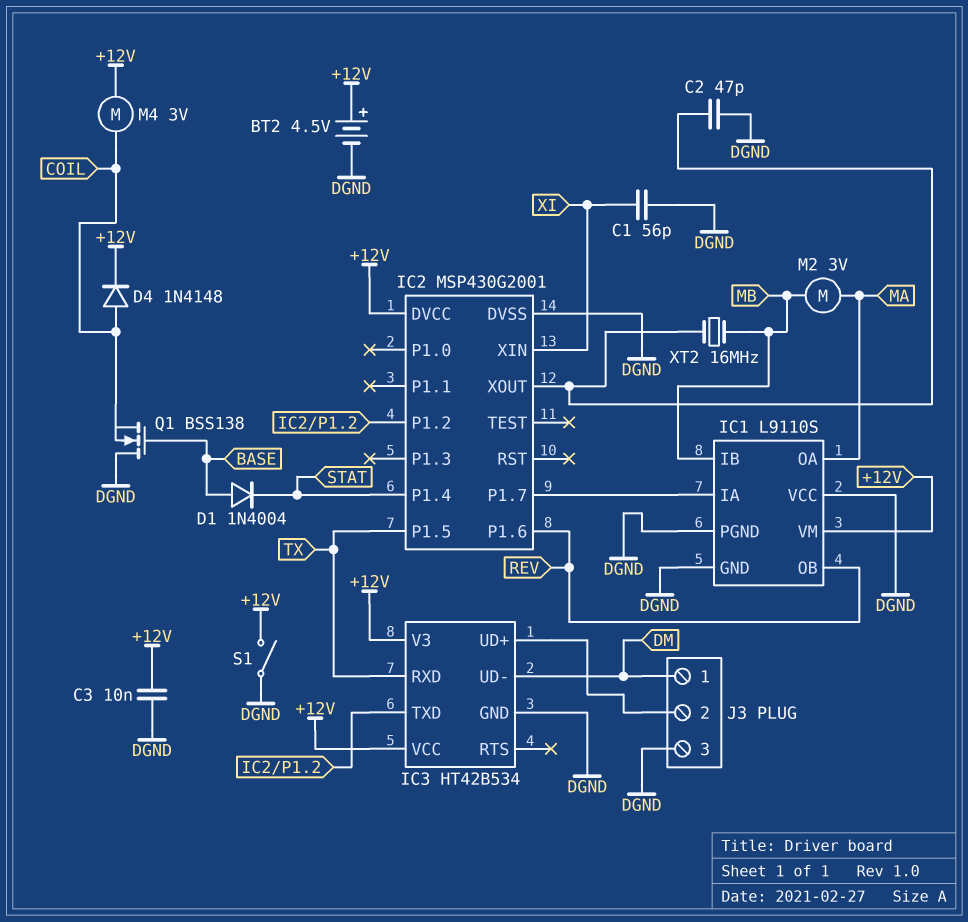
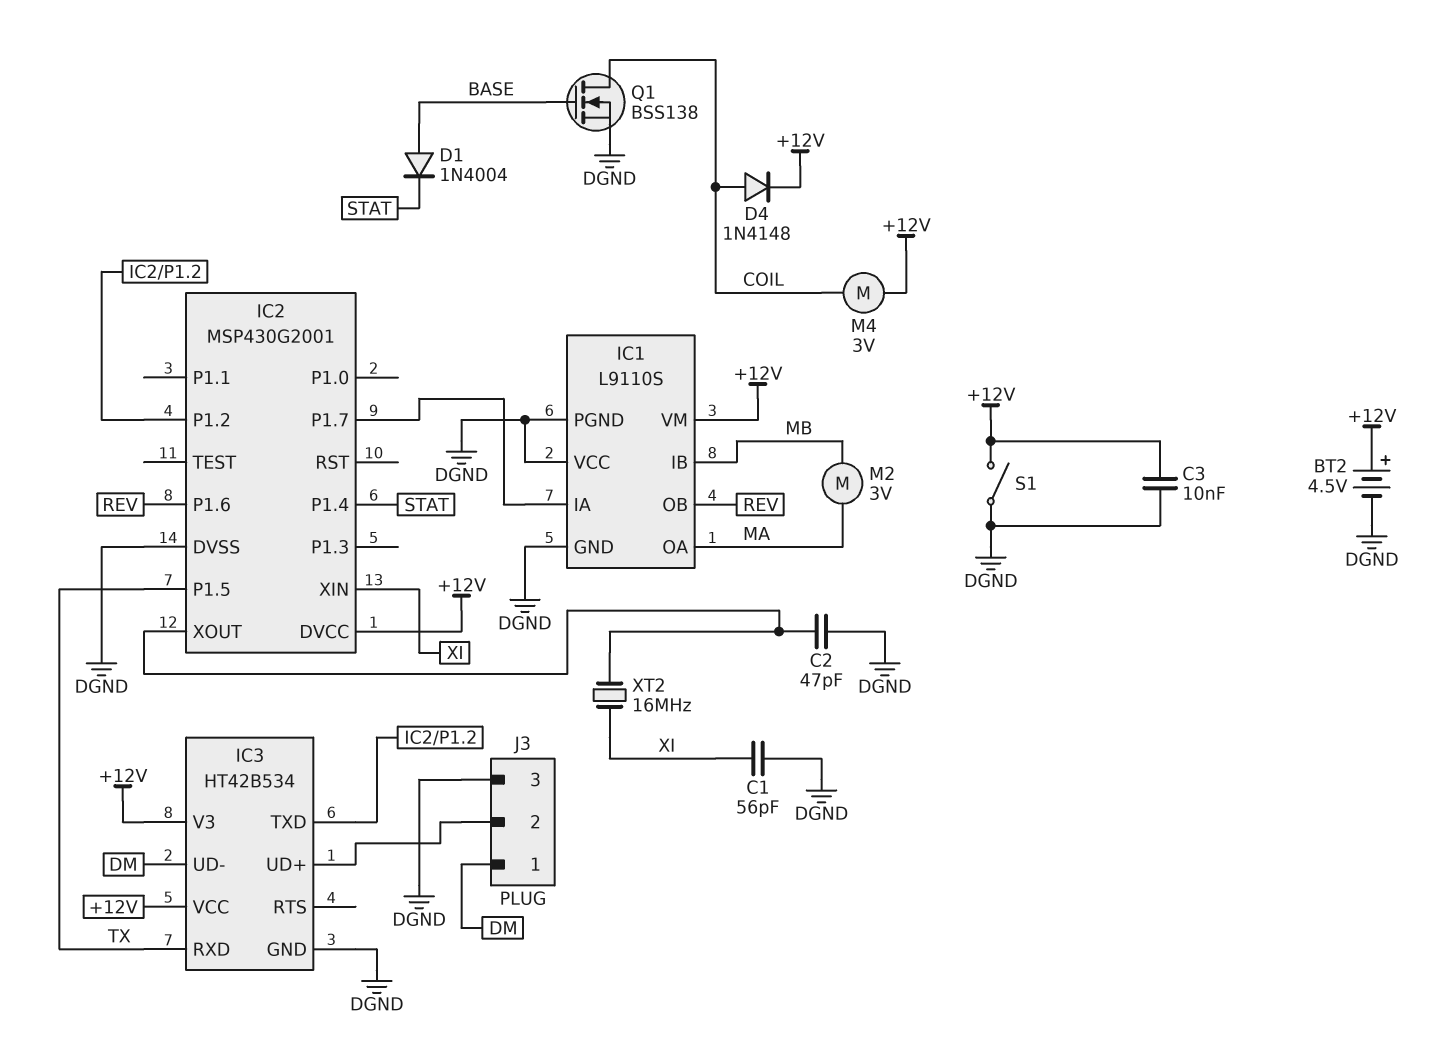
Q1: NMOS BSS138 (G BASE, D DGND, S COIL) -> NMOS BSS138 (G BASE, D COIL, S DGND)
XT2: 16MHz (IC2/XOUT, MB) -> 16MHz (IC2/XOUT, XI)

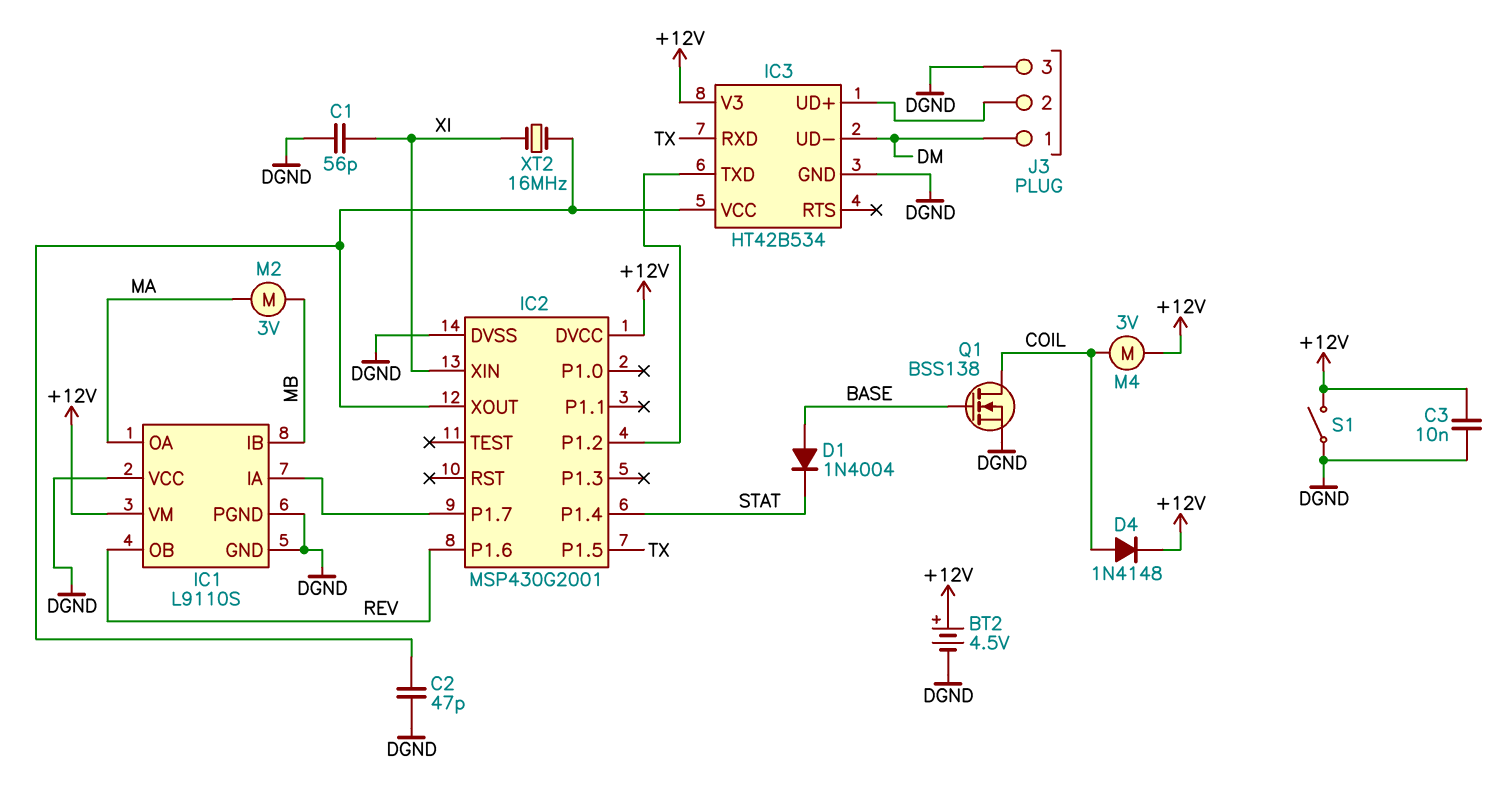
IC3 pin VCC: +12V -> IC2/XOUT

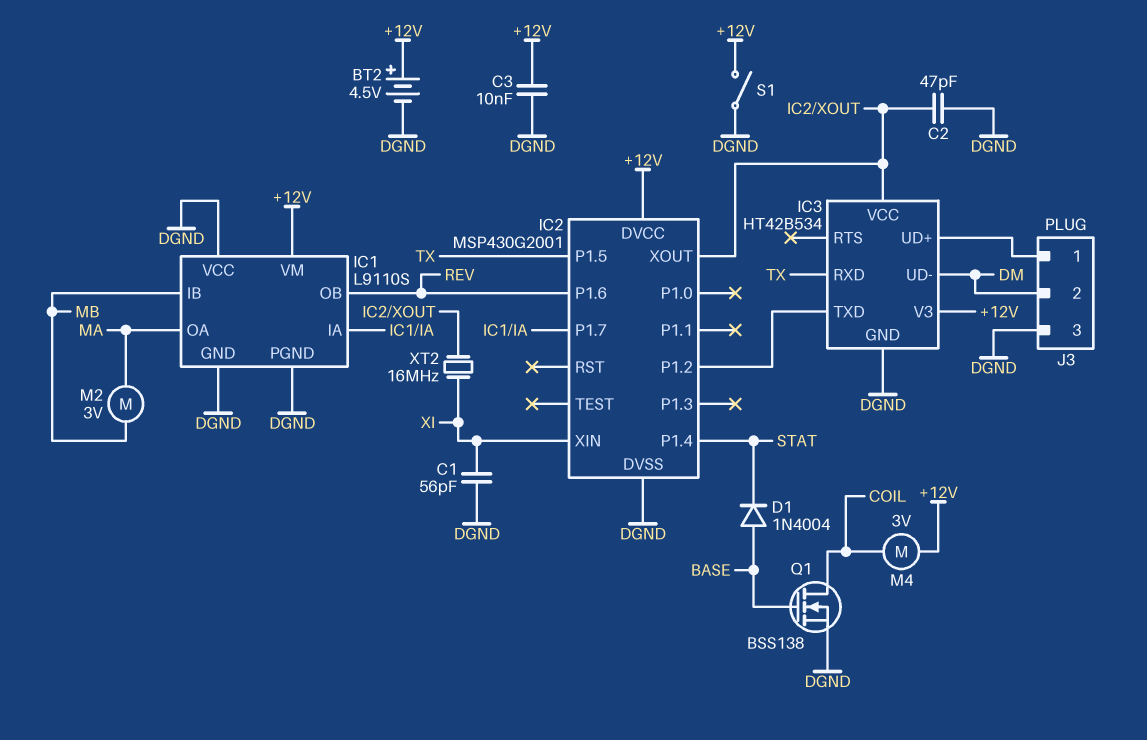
D4: diode 1N4148 (A COIL, K +12V) -> none
J3 pin 1: DM -> IC3/UD+
J3 pin 2: IC3/UD+ -> DM

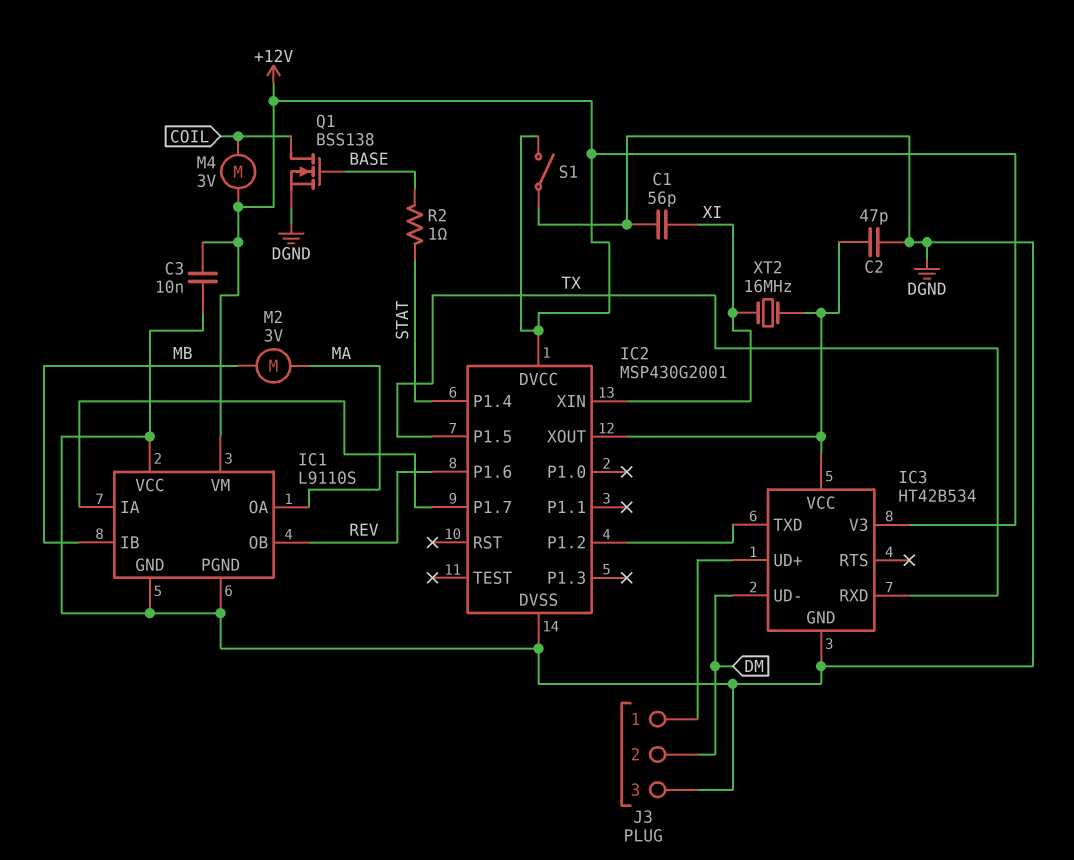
BT2: 4.5V (plus +12V, minus DGND) -> none
D1: diode 1N4004 (A BASE, K STAT) -> none
R2: none -> 1 (BASE, STAT)

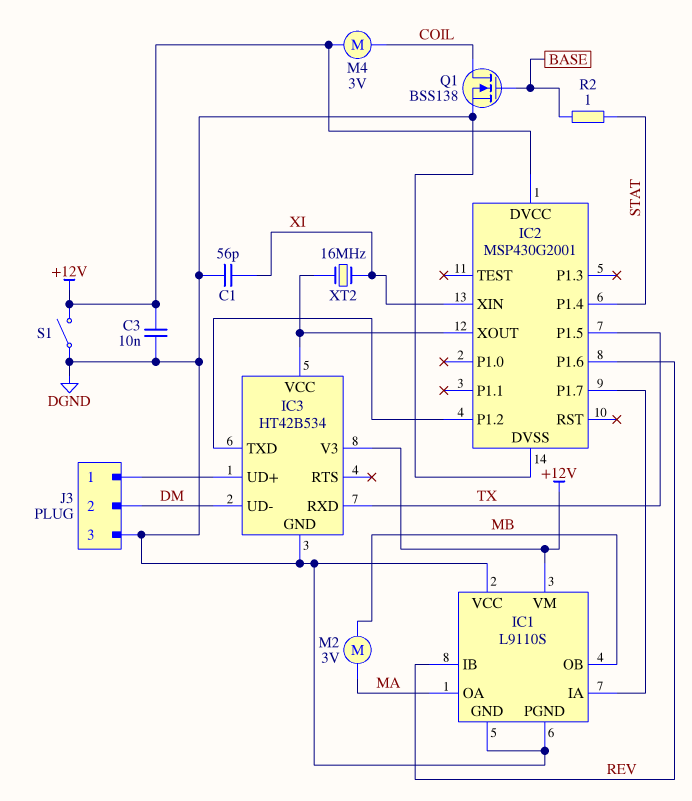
C2: 47pF (DGND, IC2/XOUT) -> none
IC1 pin IB: MB -> REV
IC1 pin OB: REV -> MB

